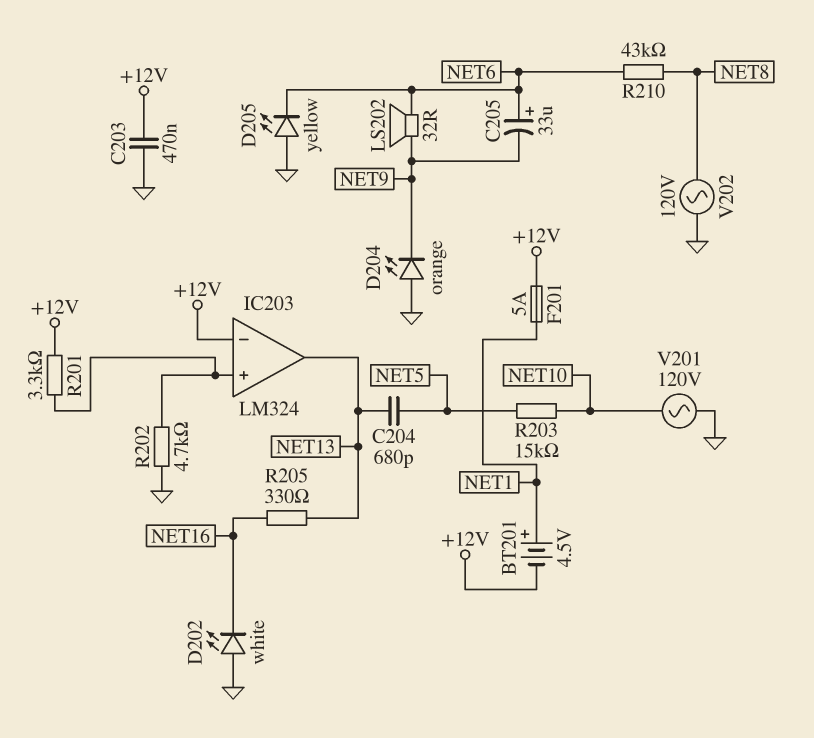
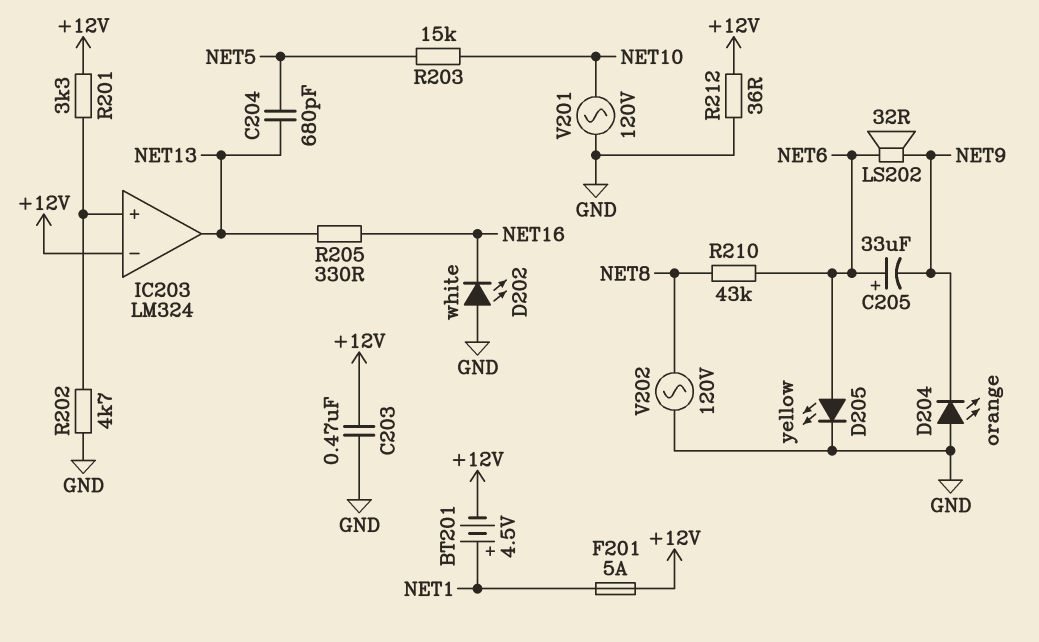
D205: LED yellow (A GND, K NET6) -> LED yellow (A NET6, K GND)
R212: none -> 36 (+12V, GND)

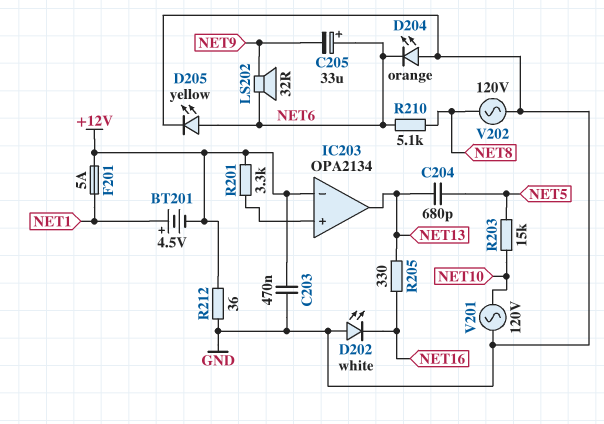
D204: LED orange (A GND, K NET9) -> LED orange (A GND, K NET6)
IC203: LM324 -> OPA2134
R202: 4.7k (GND, IC203/in+) -> none
R210: 43k (NET6, NET8) -> 5.1k (NET6, NET8)

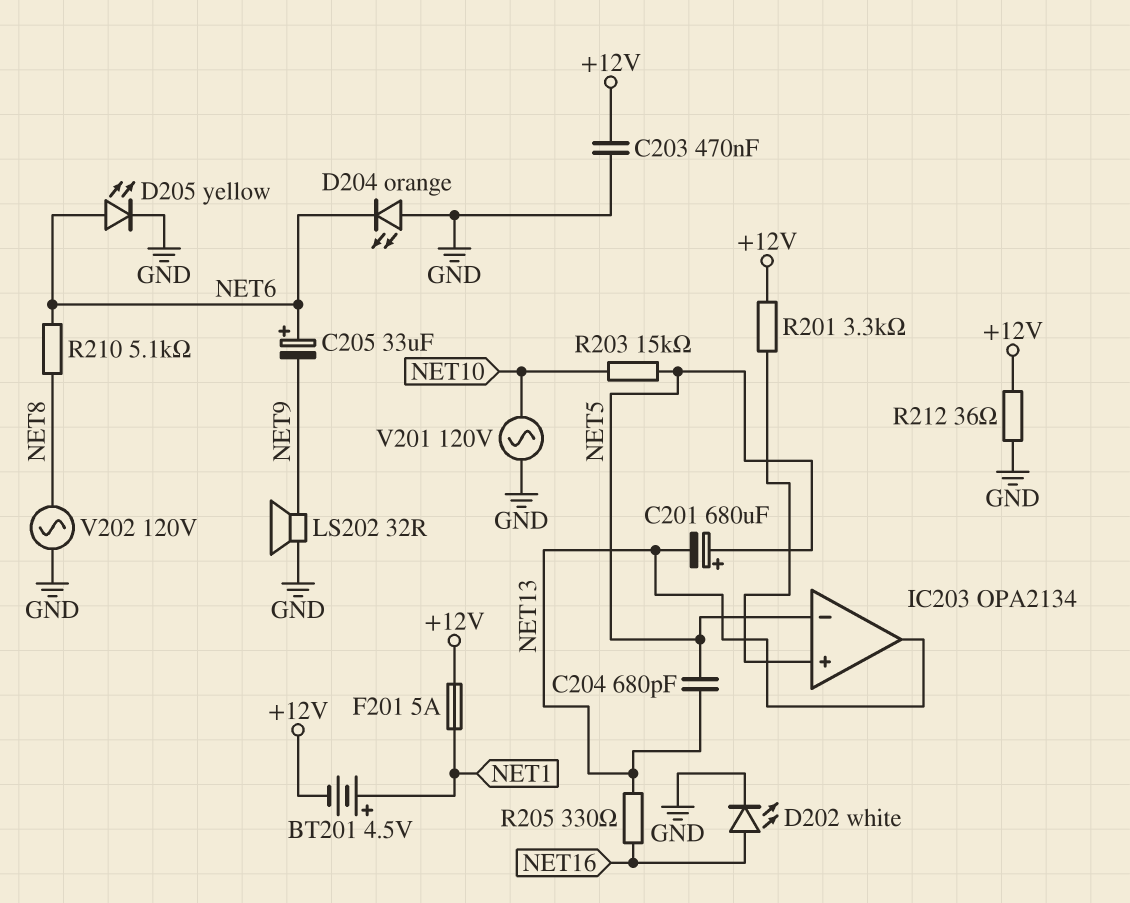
C201: none -> 680uF (plus NET5, minus NET13)
D202: LED white (A GND, K NET16) -> LED white (A NET16, K GND)
IC203 pin in-: +12V -> NET5
LS202: speaker 32R (NET6, NET9) -> speaker 32R (GND, NET9)

